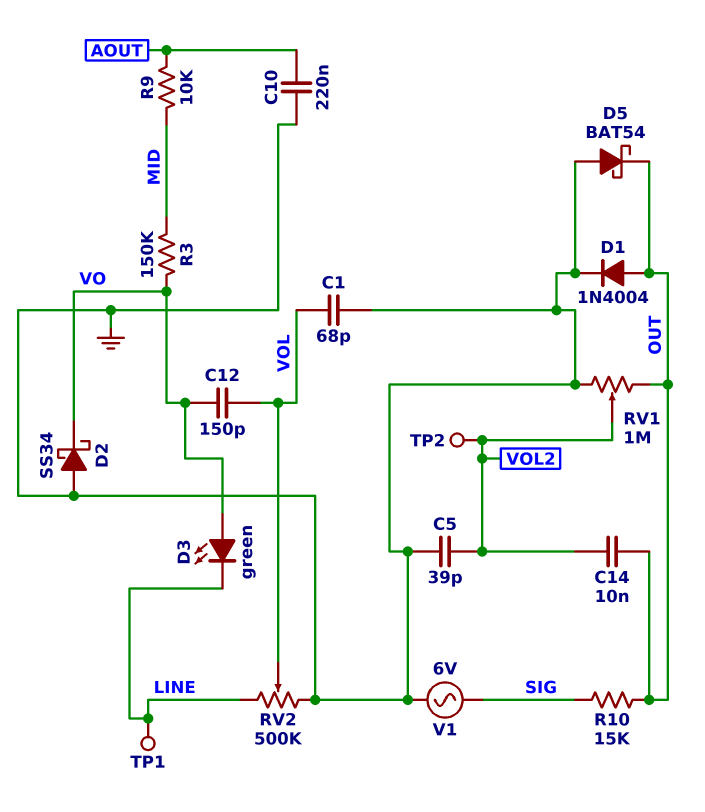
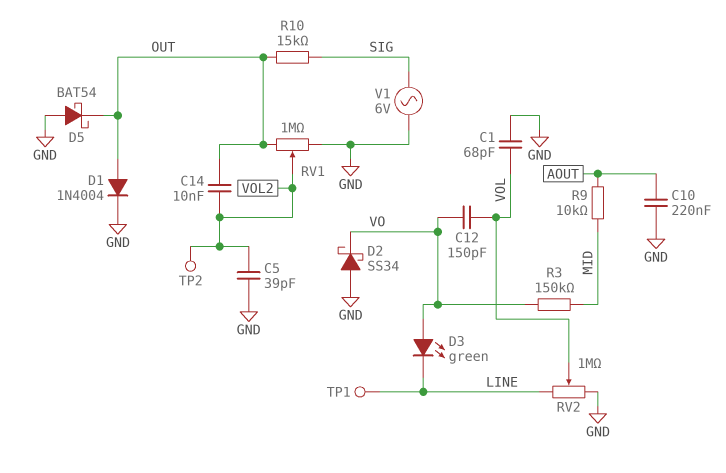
RV2: 500k (GND, LINE, wiper VOL) -> 1M (GND, LINE, wiper VOL)

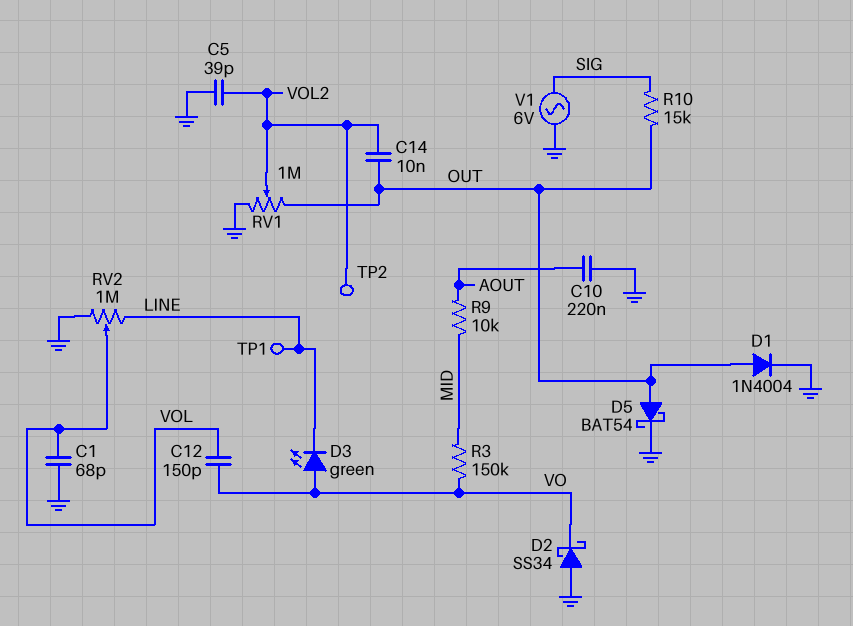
D5: schottky BAT54 (A GND, K OUT) -> schottky BAT54 (A OUT, K GND)

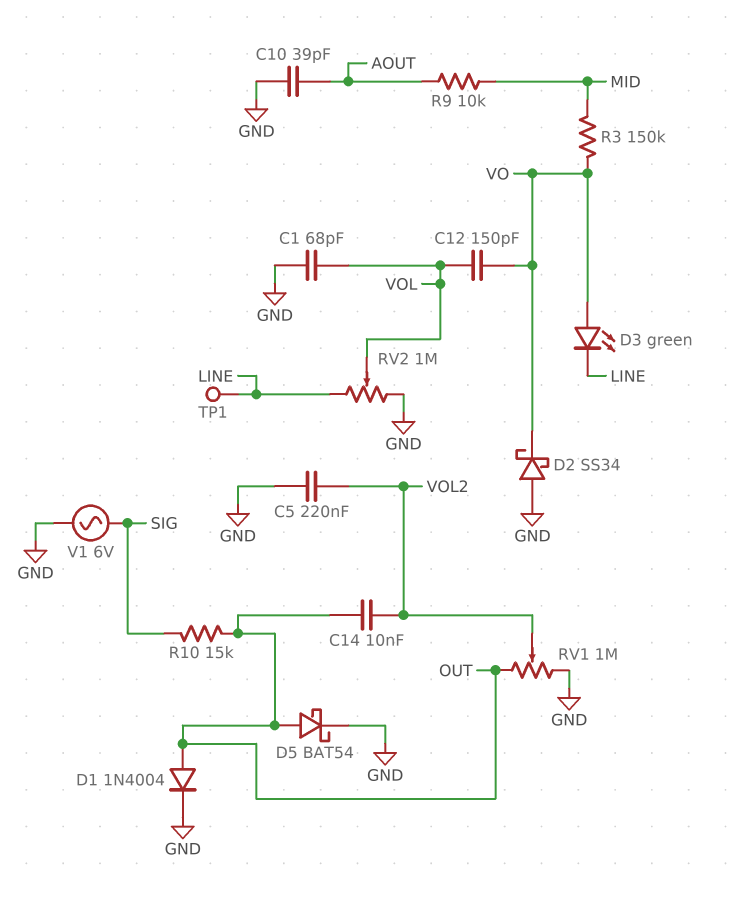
C5: 39pF (GND, VOL2) -> 220nF (GND, VOL2)
C10: 220nF (AOUT, GND) -> 39pF (AOUT, GND)
TP2: test point (VOL2) -> none

